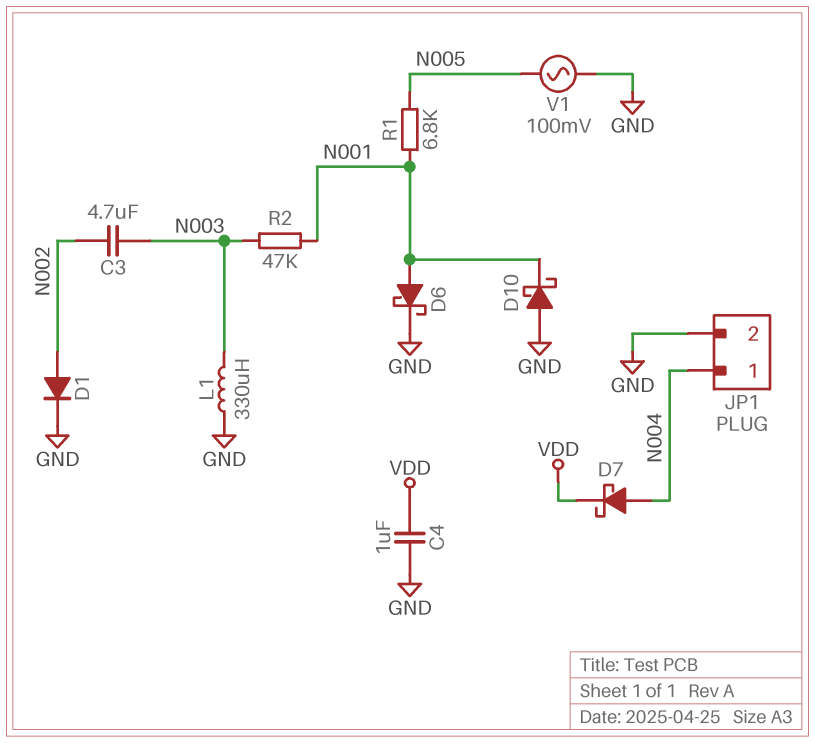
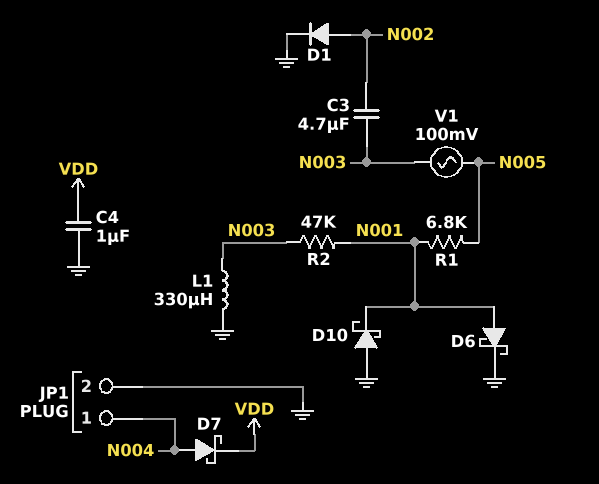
V1: AC 100mV (GND, N005) -> AC 100mV (N003, N005)

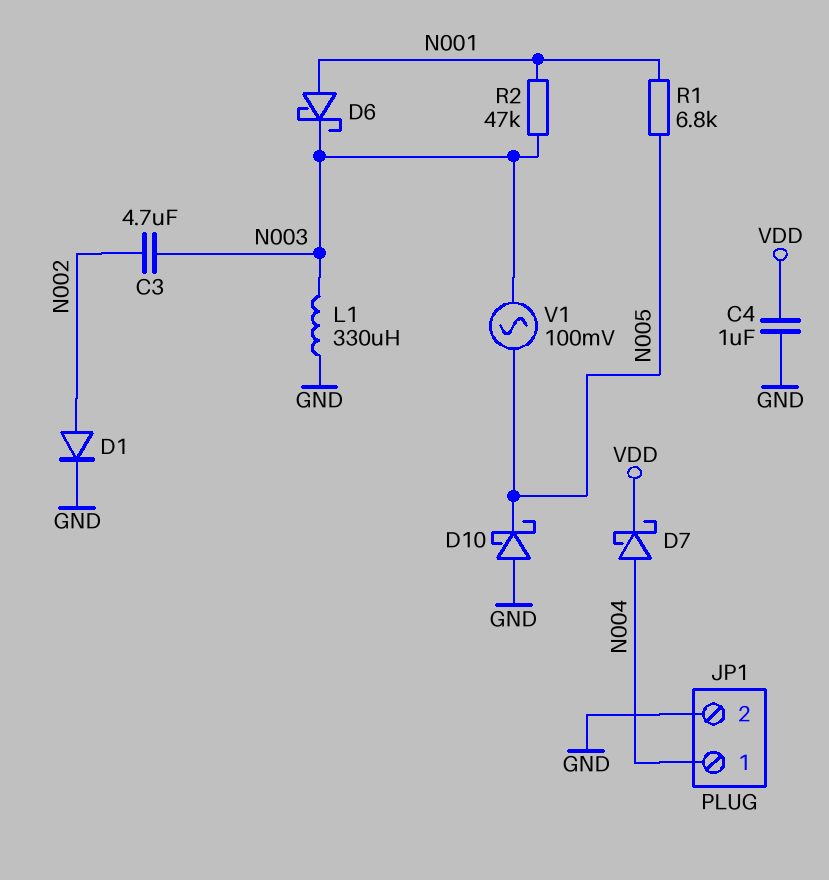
D6: schottky (A N001, K GND) -> schottky (A N001, K N003)
D10: schottky (A GND, K N001) -> schottky (A GND, K N005)

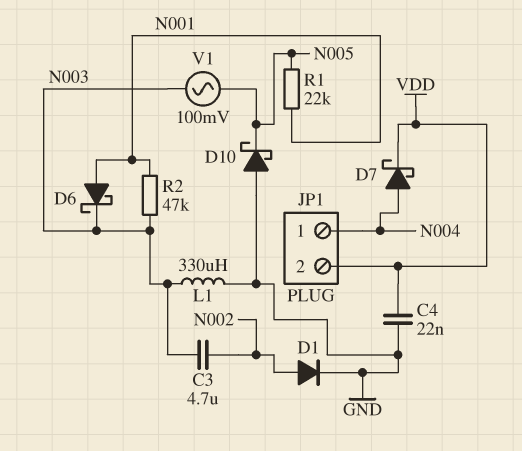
C4: 1uF (GND, VDD) -> 22nF (GND, VDD)
JP1 pin 2: GND -> VDD
R1: 6.8k (N001, N005) -> 22k (N001, N005)

